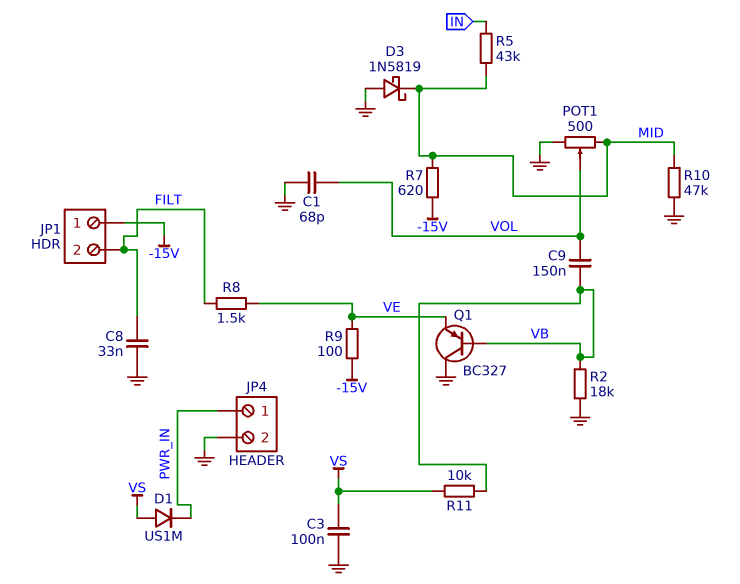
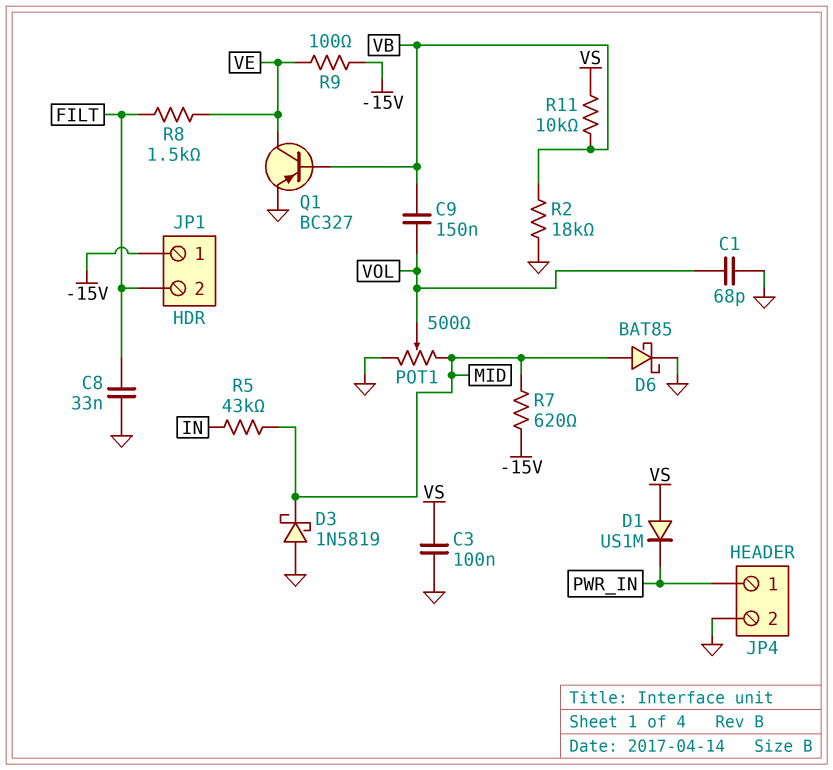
D6: none -> schottky BAT85 (A MID, K GND)
Q1: PNP BC327 (B VB, C GND, E VE) -> PNP BC327 (B VB, C VE, E GND)
R10: 47k (GND, MID) -> none

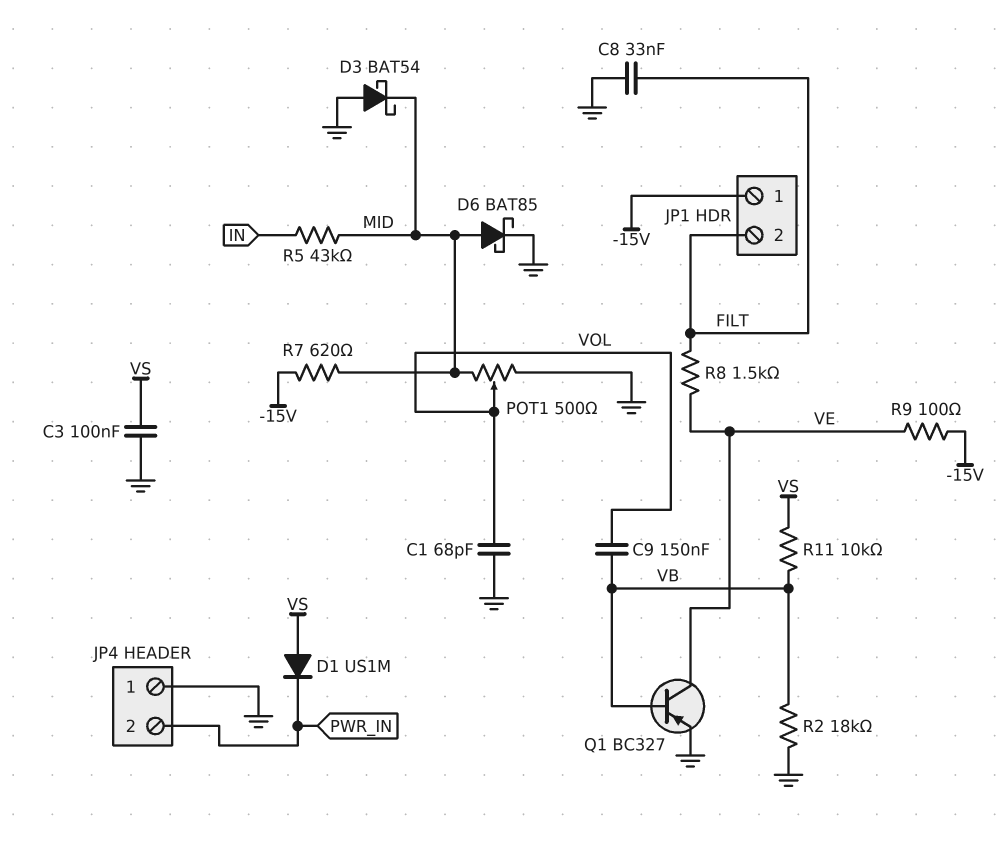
D3: schottky 1N5819 (A GND, K MID) -> schottky BAT54 (A GND, K MID)
JP4 pin 1: PWR_IN -> GND
JP4 pin 2: GND -> PWR_IN

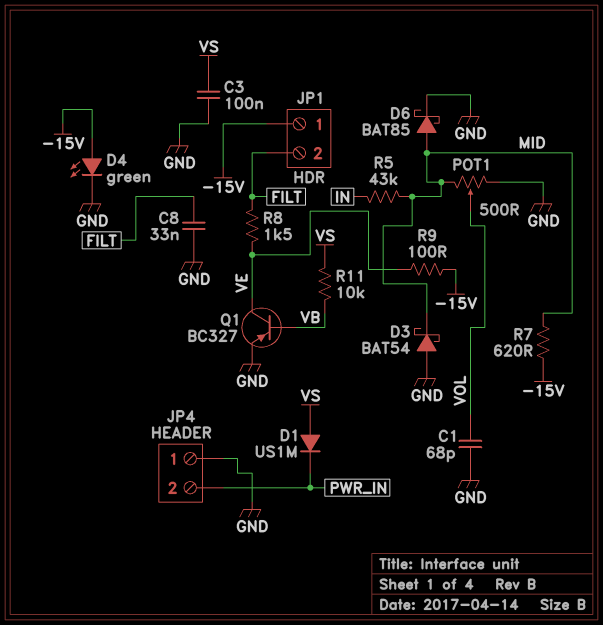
C9: 150nF (VB, VOL) -> none
D4: none -> LED green (A -15V, K GND)
R2: 18k (GND, VB) -> none

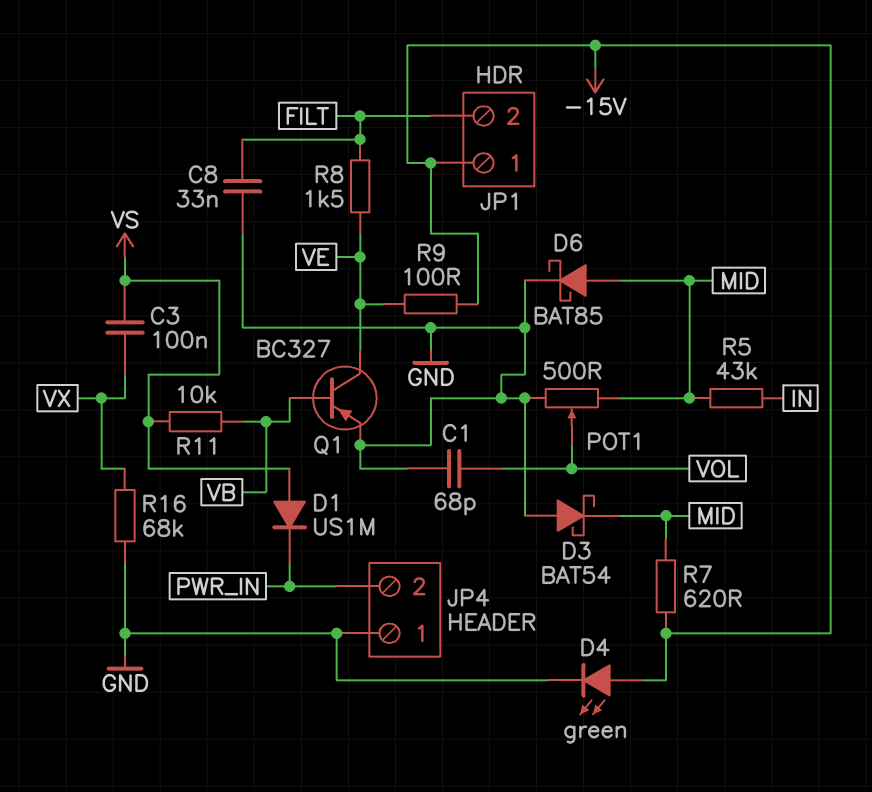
C3: 100nF (GND, VS) -> 100nF (VS, VX)
R16: none -> 68k (GND, VX)

